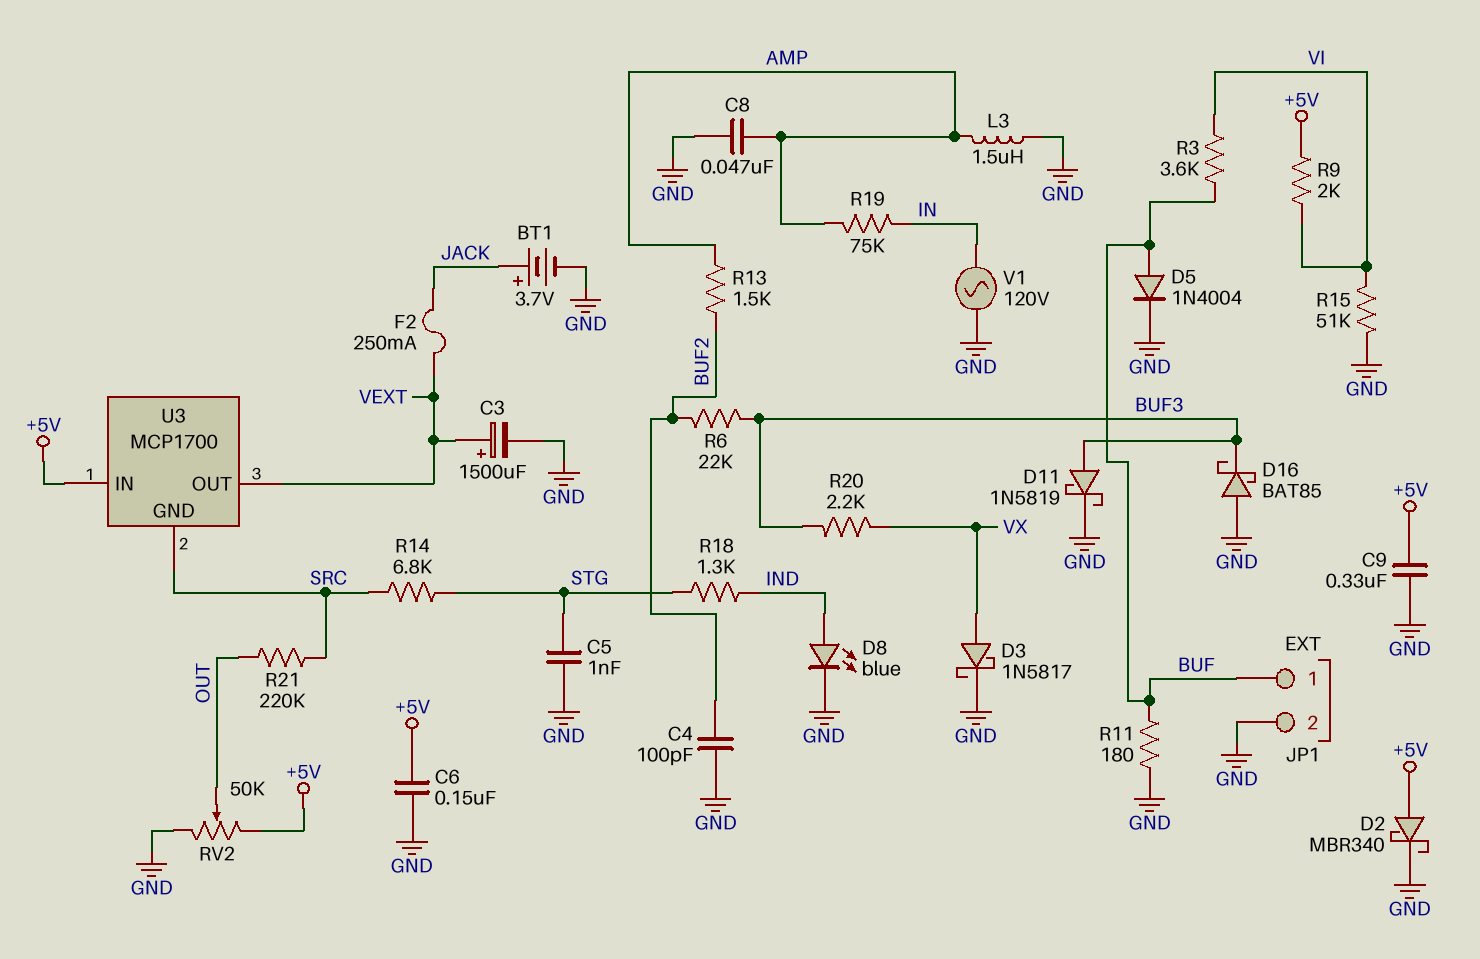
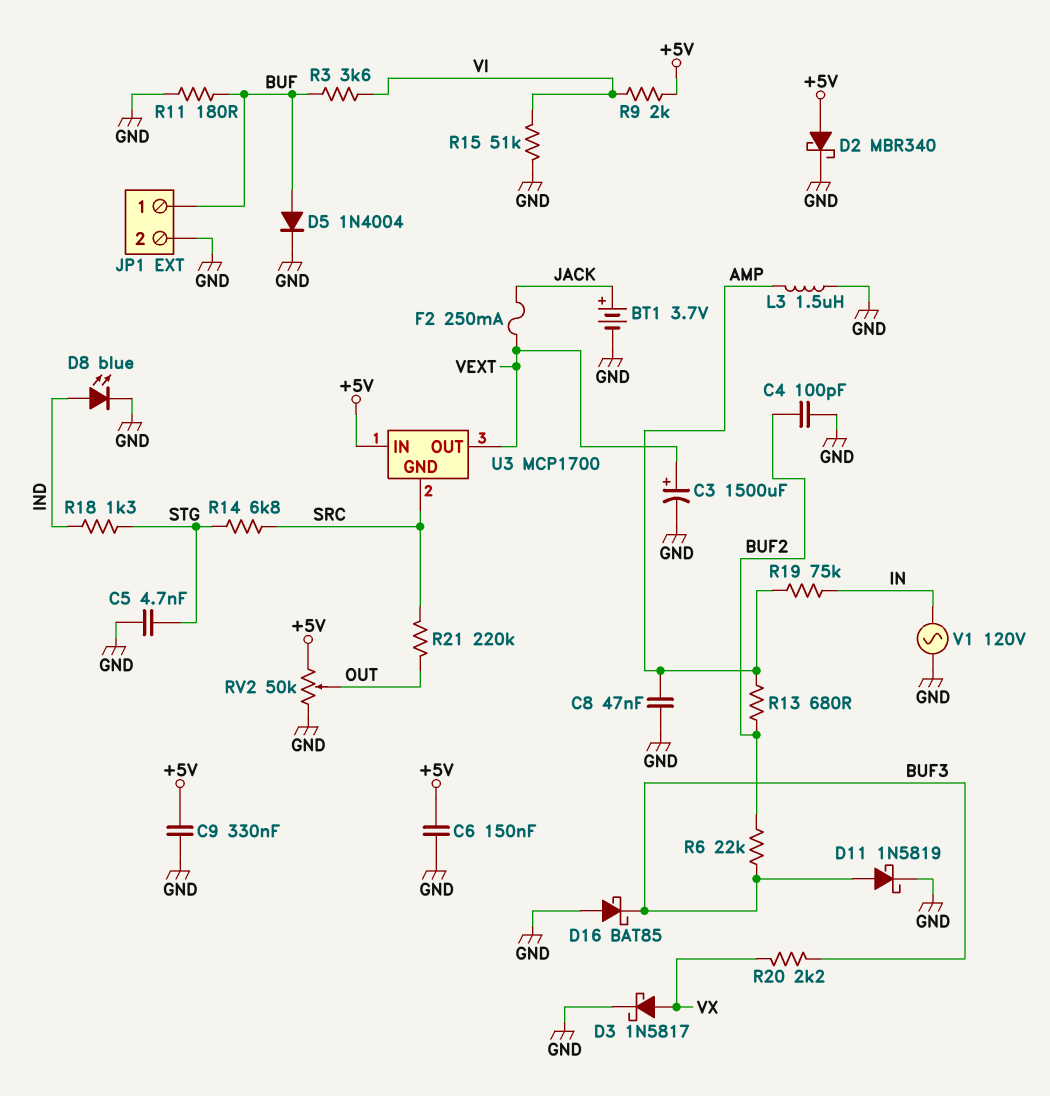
C5: 1nF (GND, STG) -> 4.7nF (GND, STG)
R13: 1.5k (AMP, BUF2) -> 680 (AMP, BUF2)

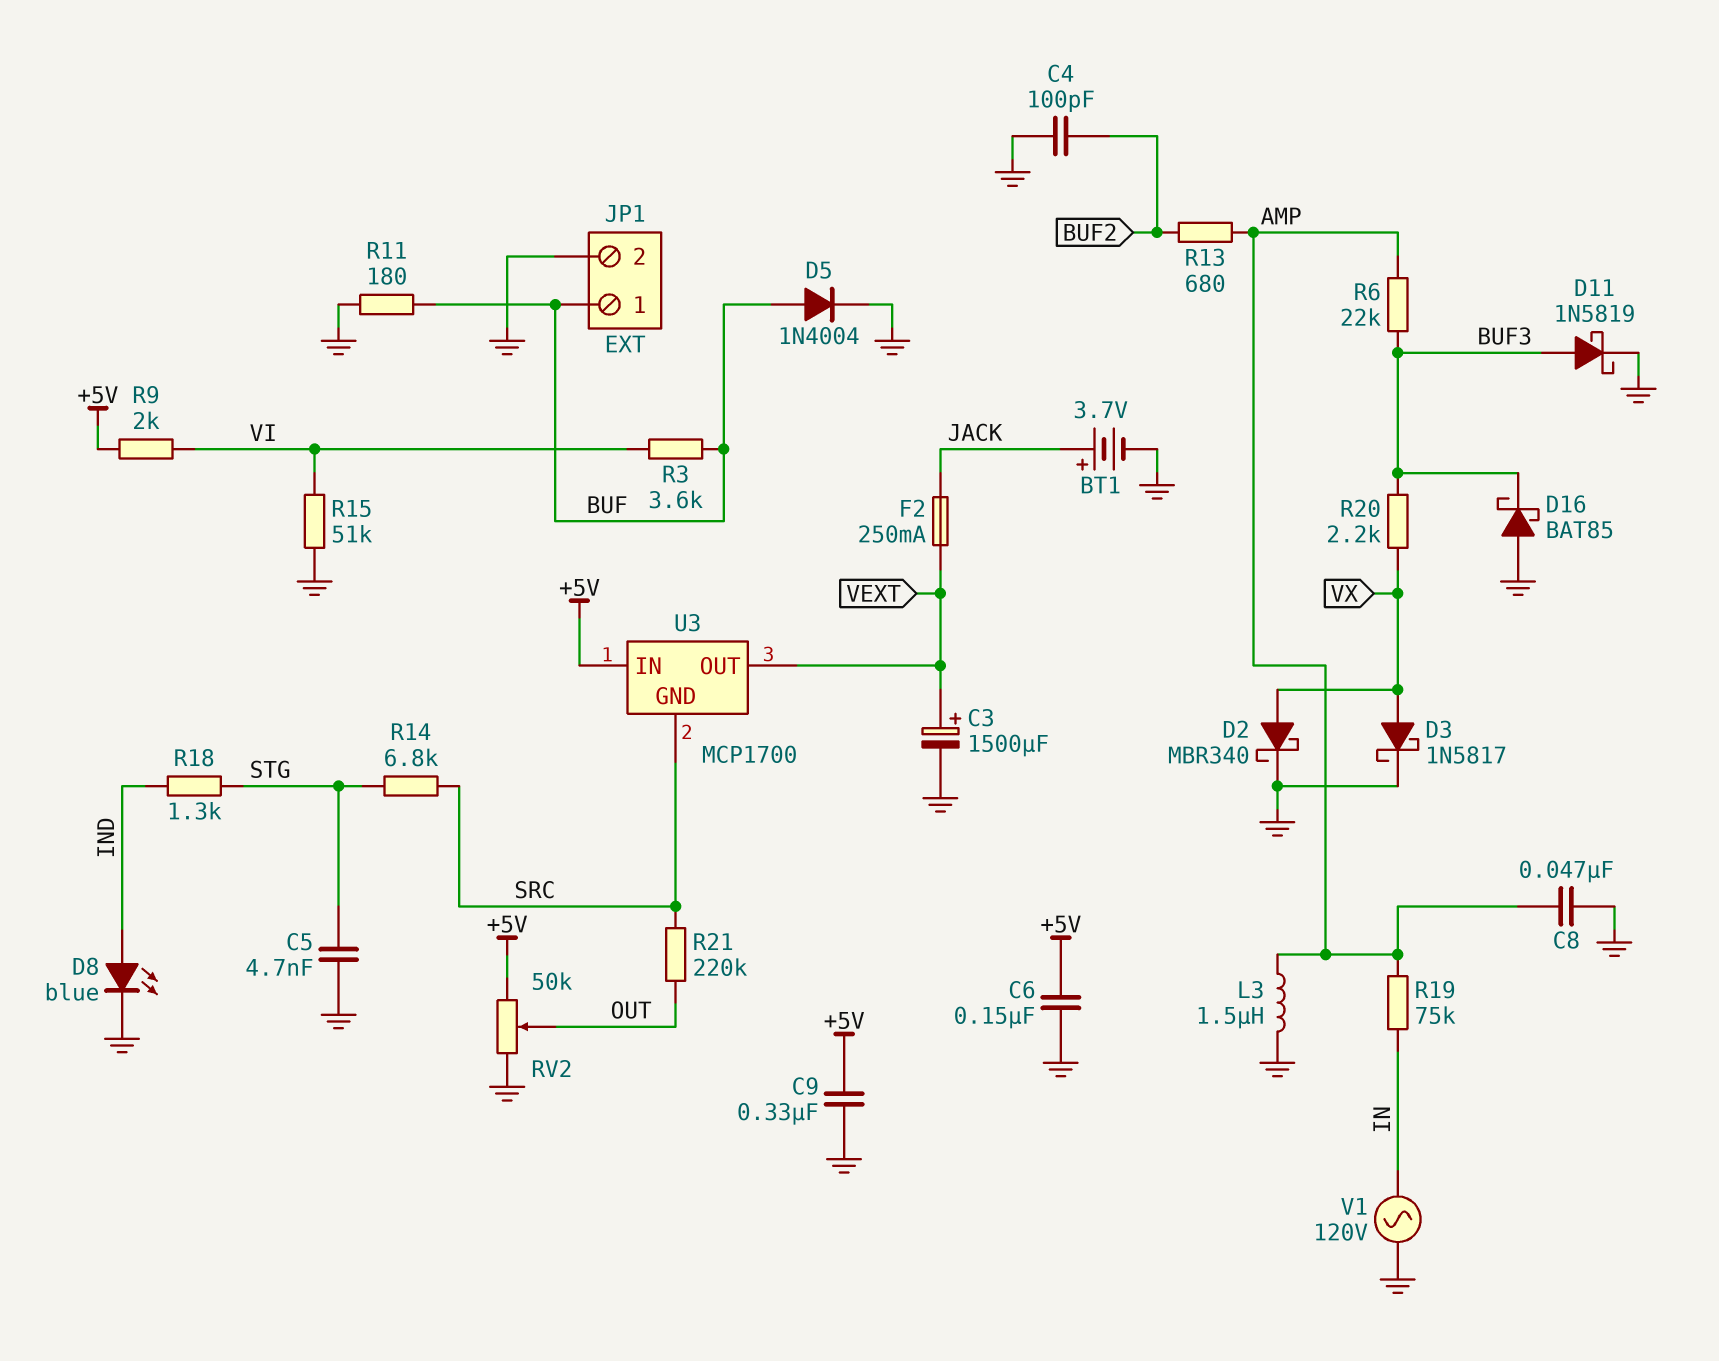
D2: schottky MBR340 (A +5V, K GND) -> schottky MBR340 (A VX, K GND)
R6: 22k (BUF2, BUF3) -> 22k (AMP, BUF3)

